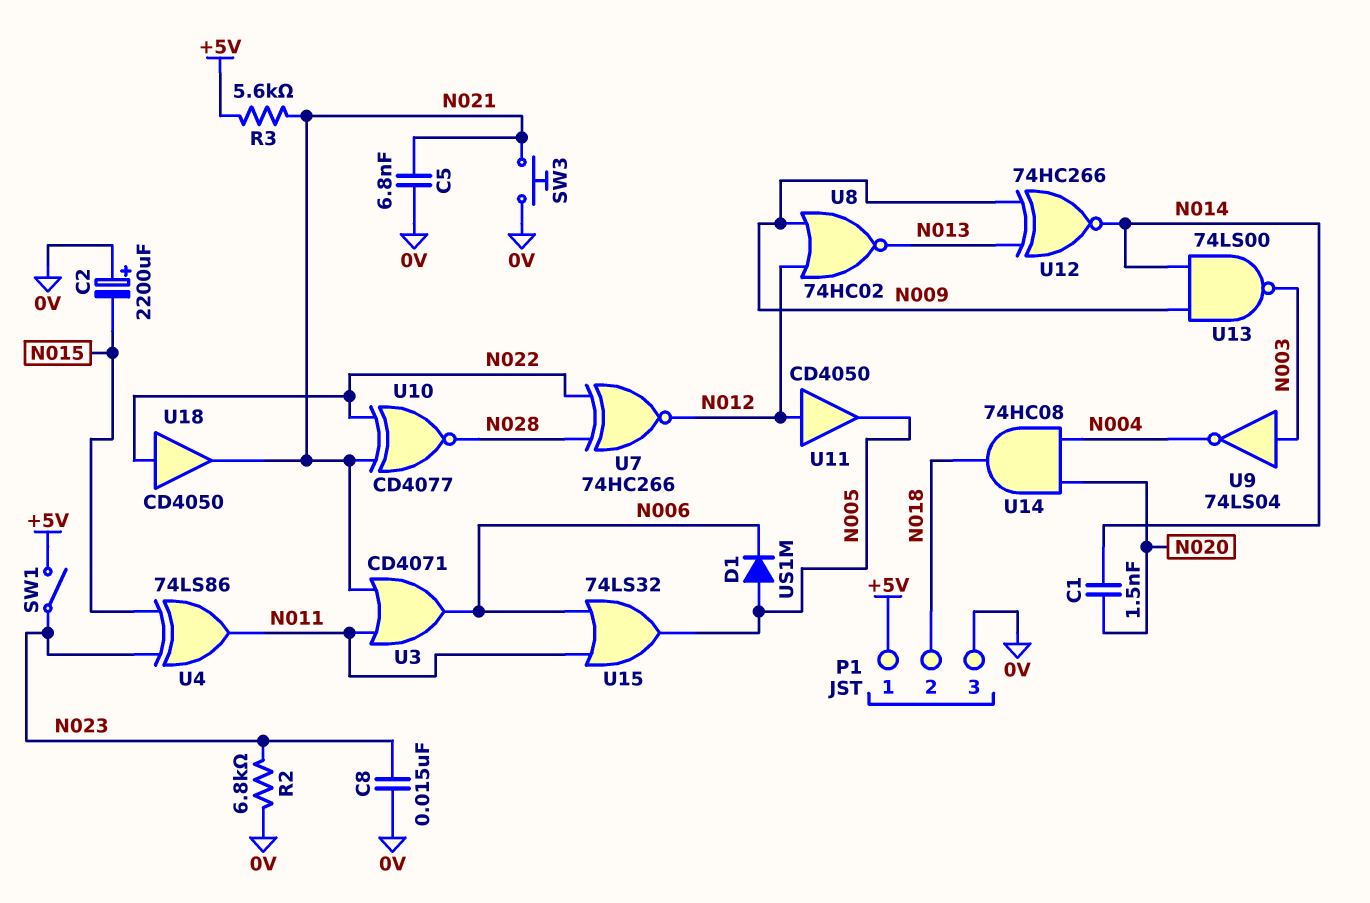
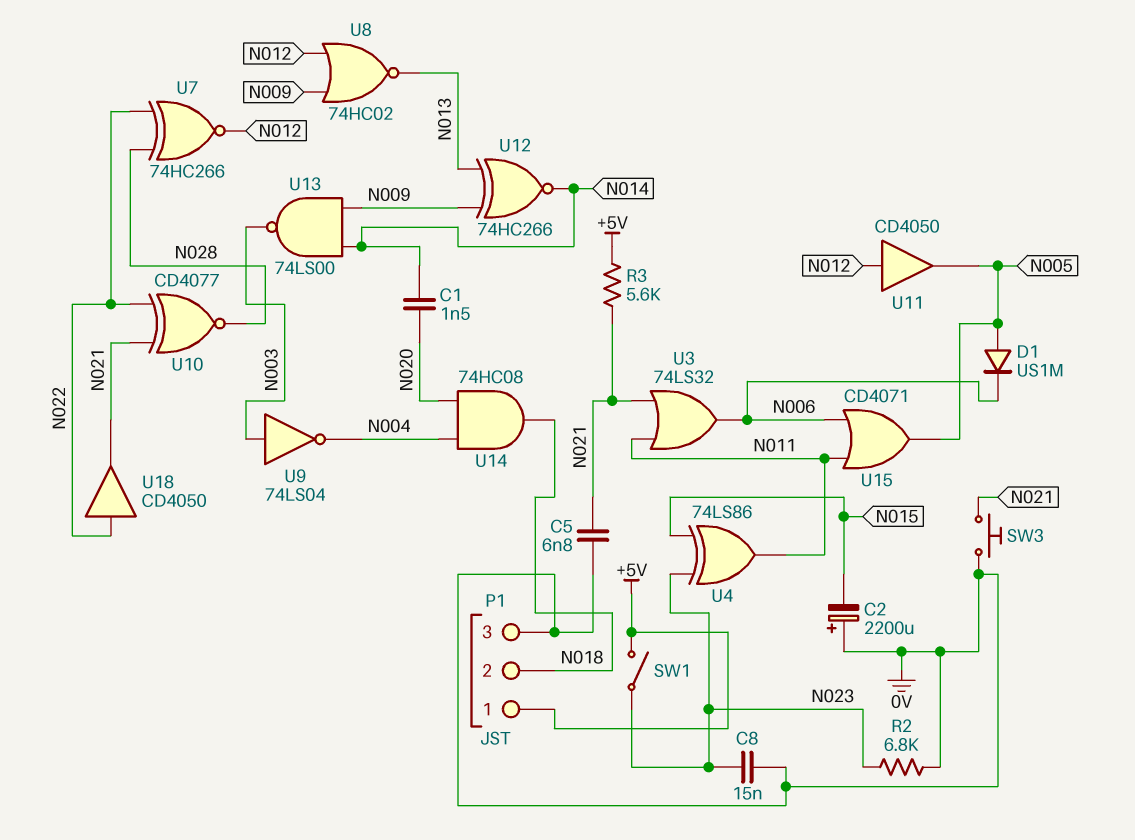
U3: OR CD4071 (in N011, in N021, out N006) -> OR 74LS32 (in N011, in N021, out N006)
U15: OR 74LS32 (in N006, in N011, out N005) -> OR CD4071 (in N006, in N011, out N005)

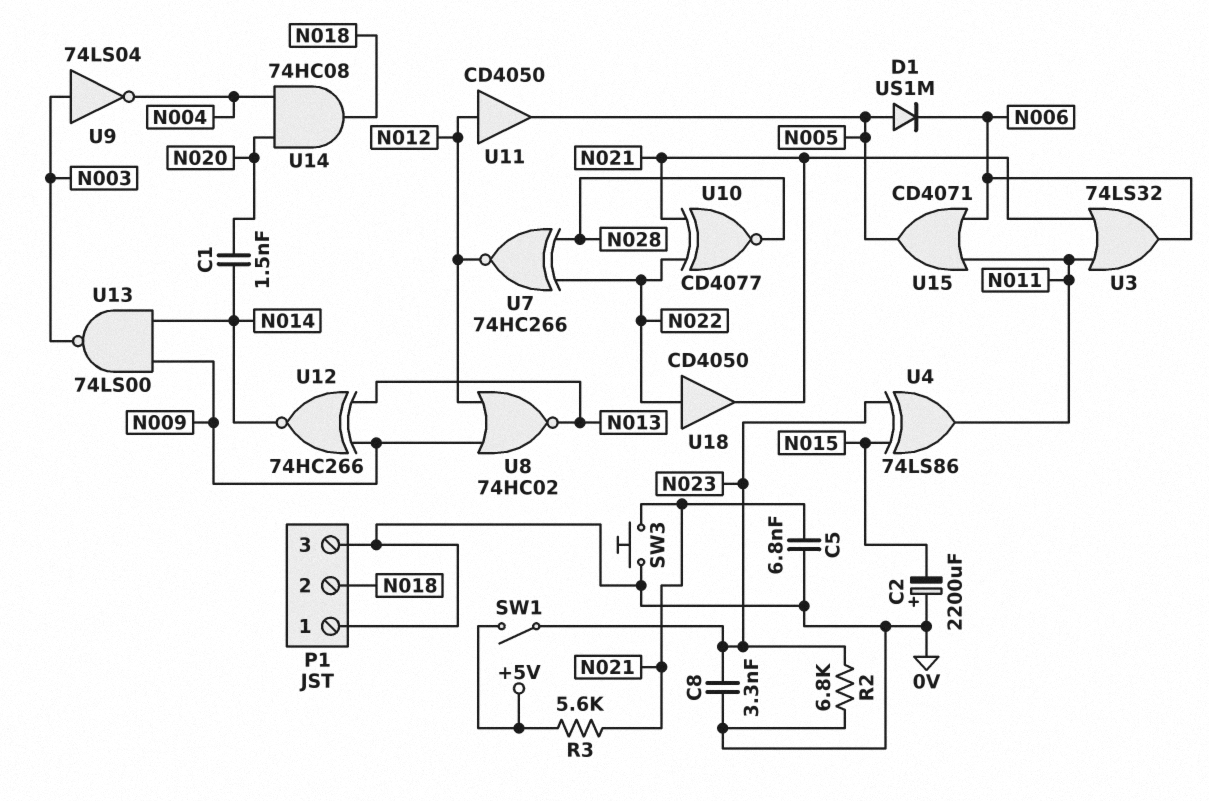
C8: 15nF (0V, N023) -> 3.3nF (0V, N023)
P1 pin 1: +5V -> 0V

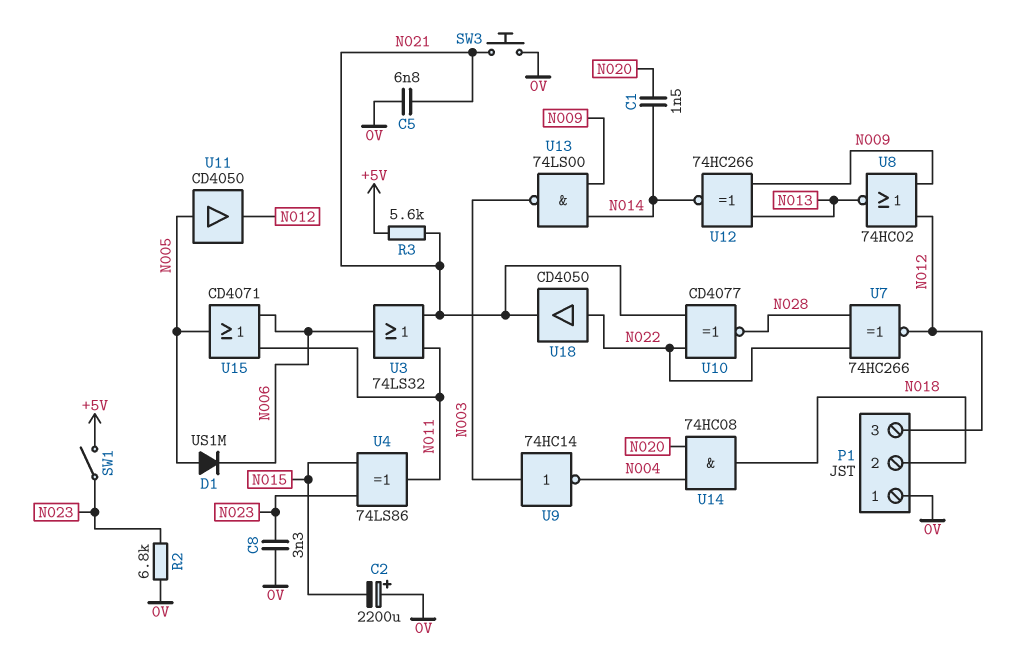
P1 pin 3: 0V -> N012
U9: NOT 74LS04 (in N003, out N004) -> NOT 74HC14 (in N003, out N004)
U11: buffer CD4050 (in N012, out N005) -> buffer CD4050 (in N005, out N012)

